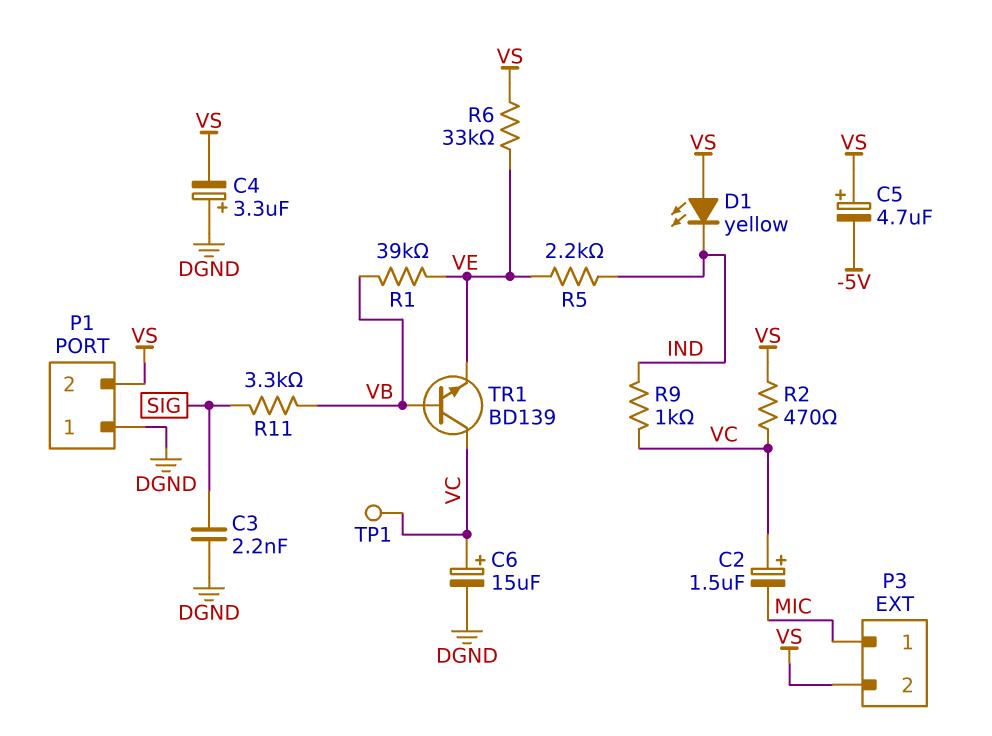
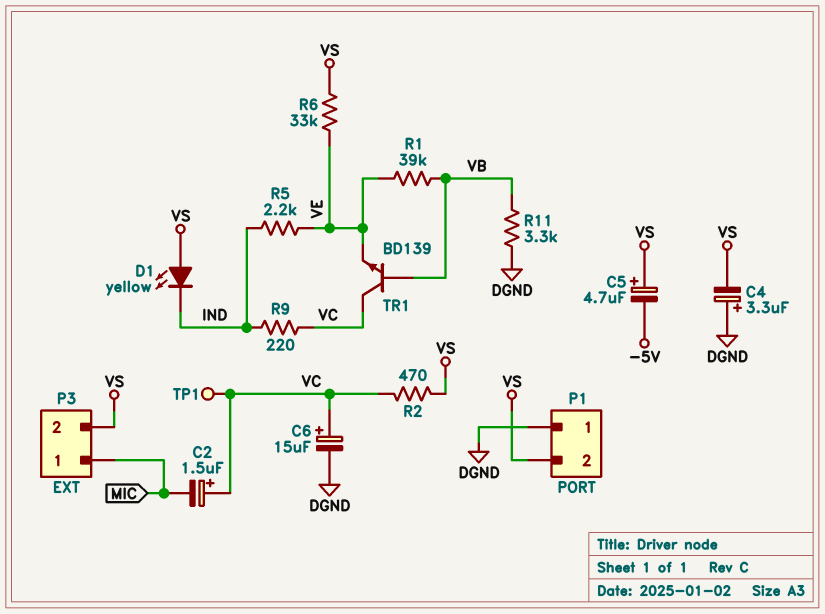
C3: 2.2nF (DGND, SIG) -> none
R9: 1k (IND, VC) -> 220 (IND, VC)
R11: 3.3k (SIG, VB) -> 3.3k (DGND, VB)

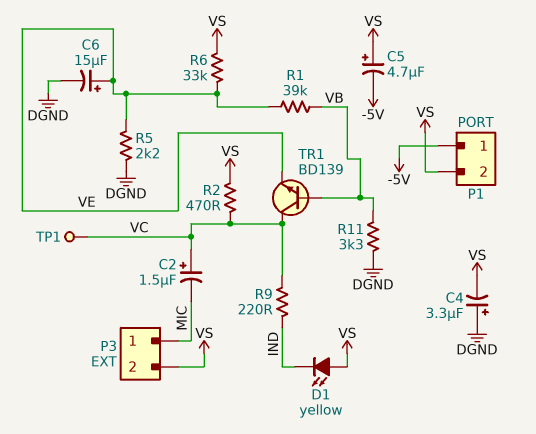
C6: 15uF (plus VC, minus DGND) -> 15uF (plus VE, minus DGND)
P1 pin 1: DGND -> -5V
R5: 2.2k (IND, VE) -> 2.2k (DGND, VE)

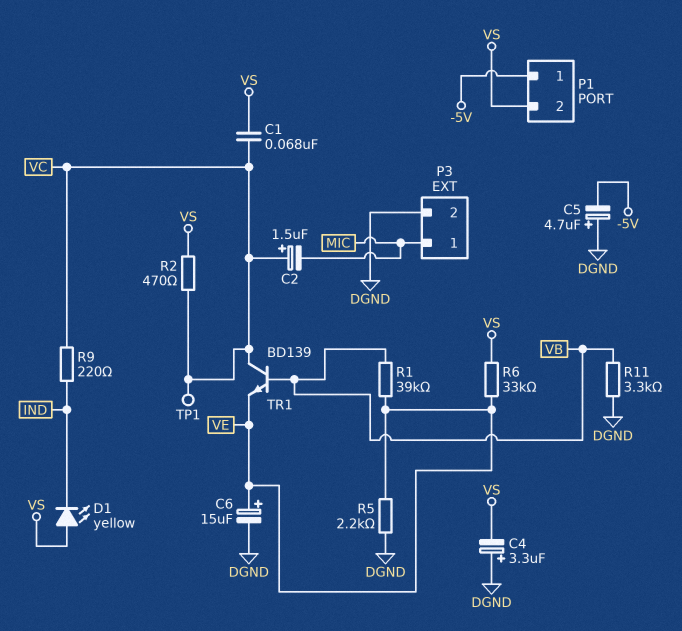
C1: none -> 68nF (VC, VS)
C5: 4.7uF (plus VS, minus -5V) -> 4.7uF (plus DGND, minus -5V)
P3 pin 2: VS -> DGND

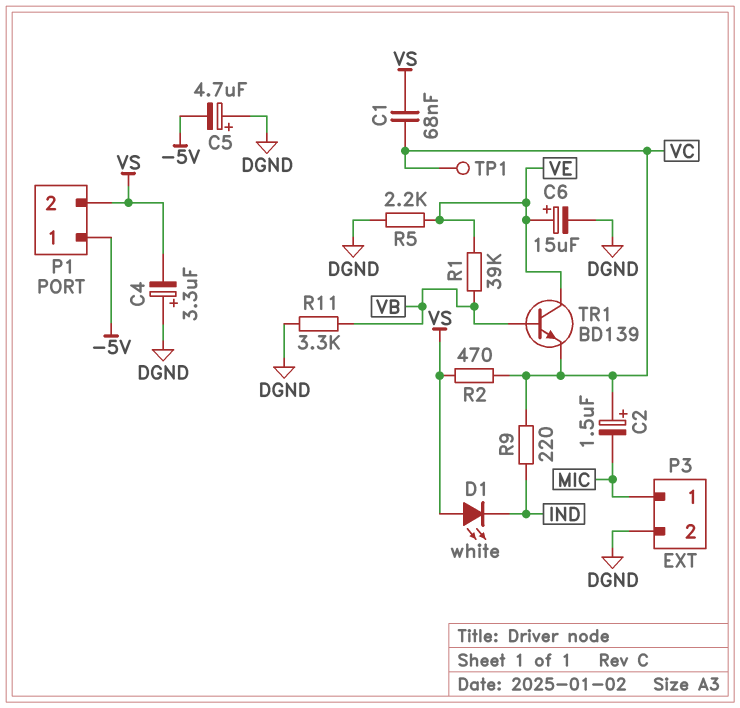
D1: LED yellow (A VS, K IND) -> LED white (A VS, K IND)
R6: 33k (VE, VS) -> none
TR1: NPN BD139 (B VB, C VC, E VE) -> NPN BD139 (B VB, C VE, E VC)

